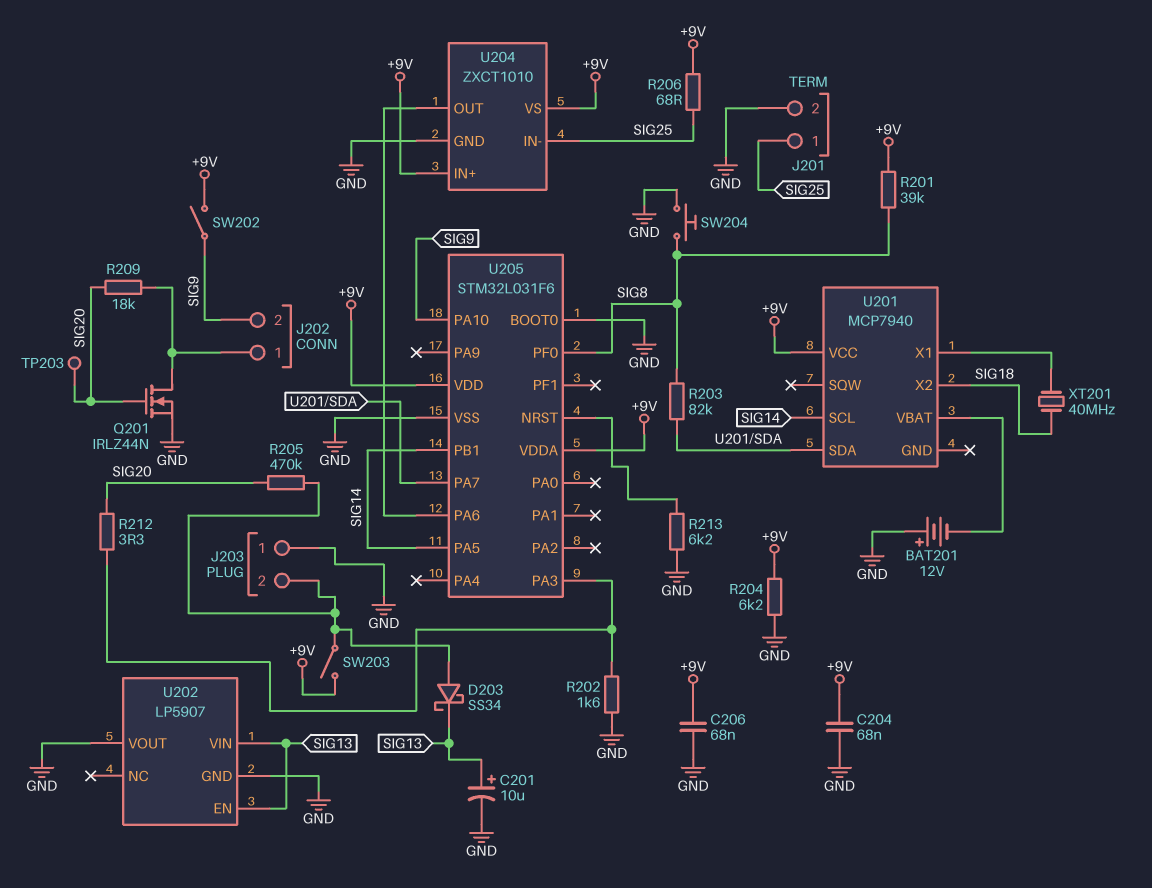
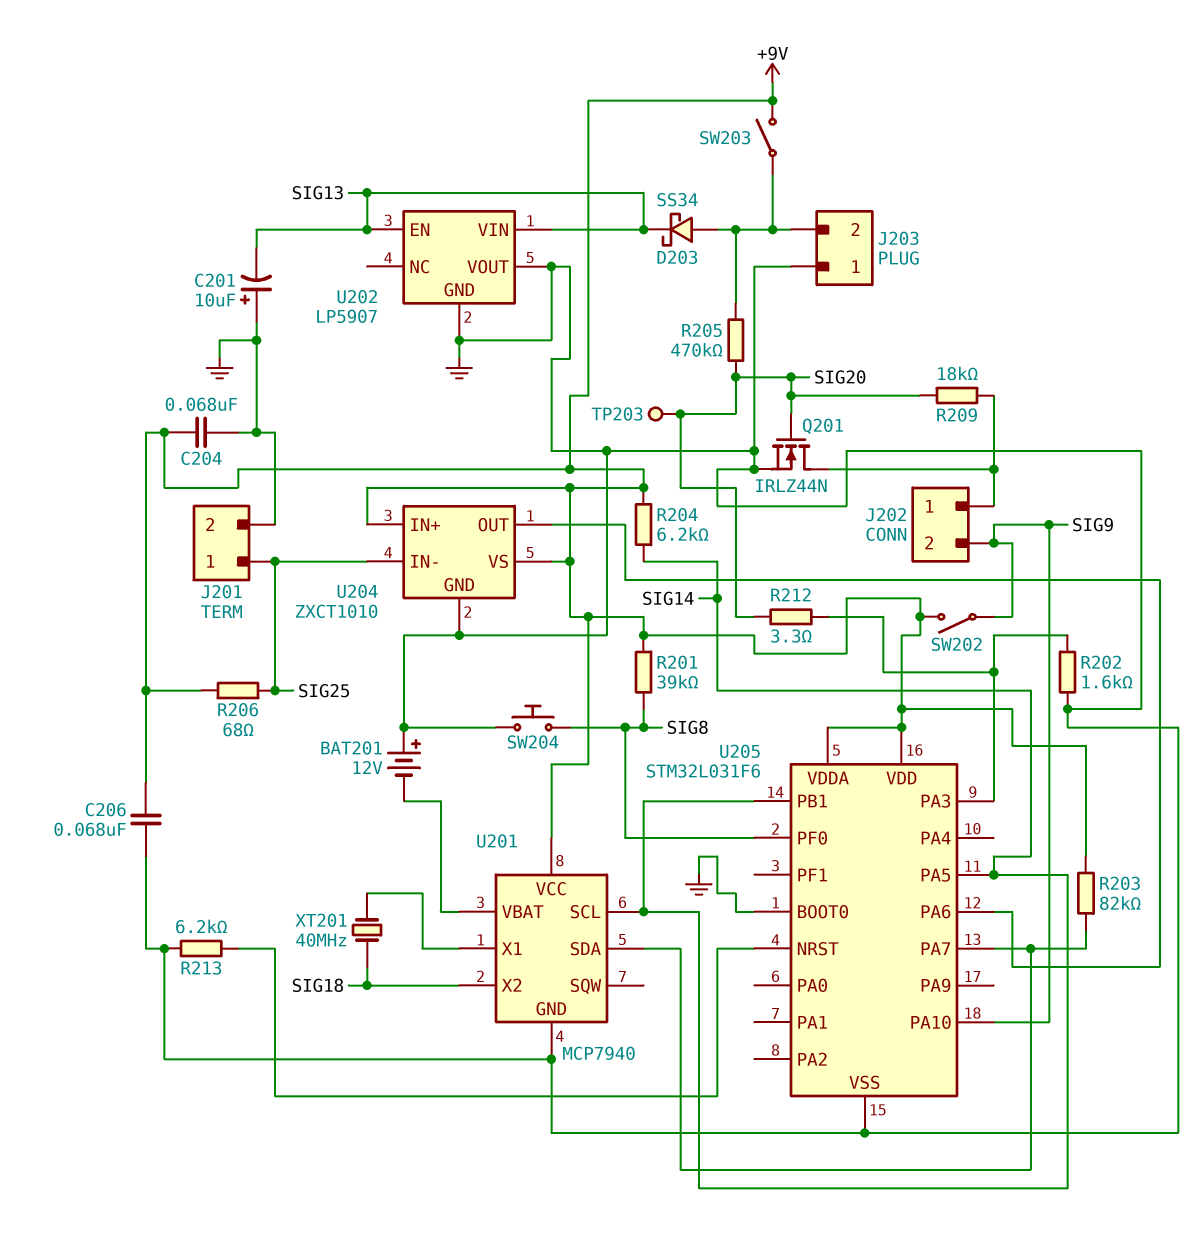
C201: 10uF (plus SIG13, minus GND) -> 10uF (plus GND, minus SIG13)
R203: 82k (SIG8, U201/SDA) -> 82k (+9V, U201/SDA)
R204: 6.2k (+9V, GND) -> 6.2k (+9V, SIG14)
U201 pin GND: none -> GND

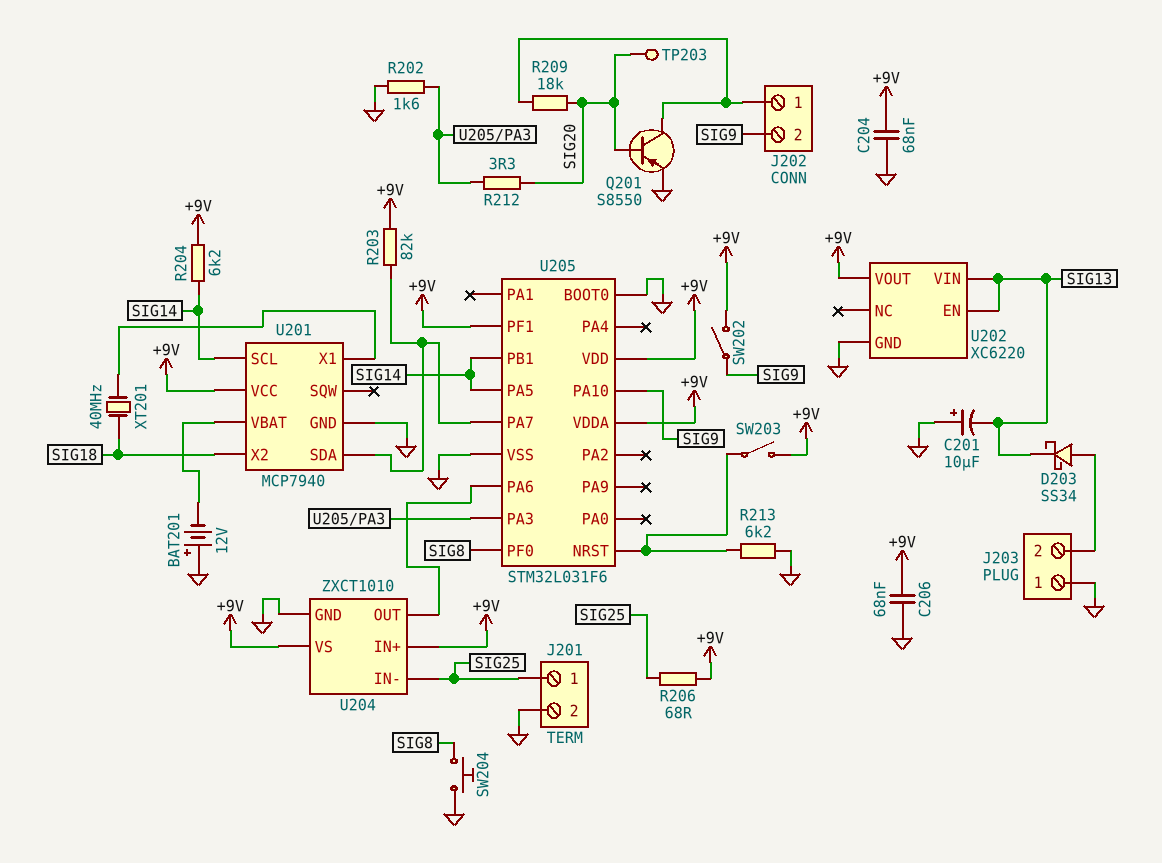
Q201: NMOS IRLZ44N (G SIG20, D J202/1, S GND) -> PNP S8550 (B SIG20, C J202/1, E GND)
R201: 39k (+9V, SIG8) -> none
R205: 470k (J203/2, SIG20) -> none
SW203: switch (+9V, J203/2) -> switch (+9V, U205/NRST)
U202: LP5907 -> XC6220
U202 pin VOUT: GND -> +9V
U205 pin PF1: none -> +9V

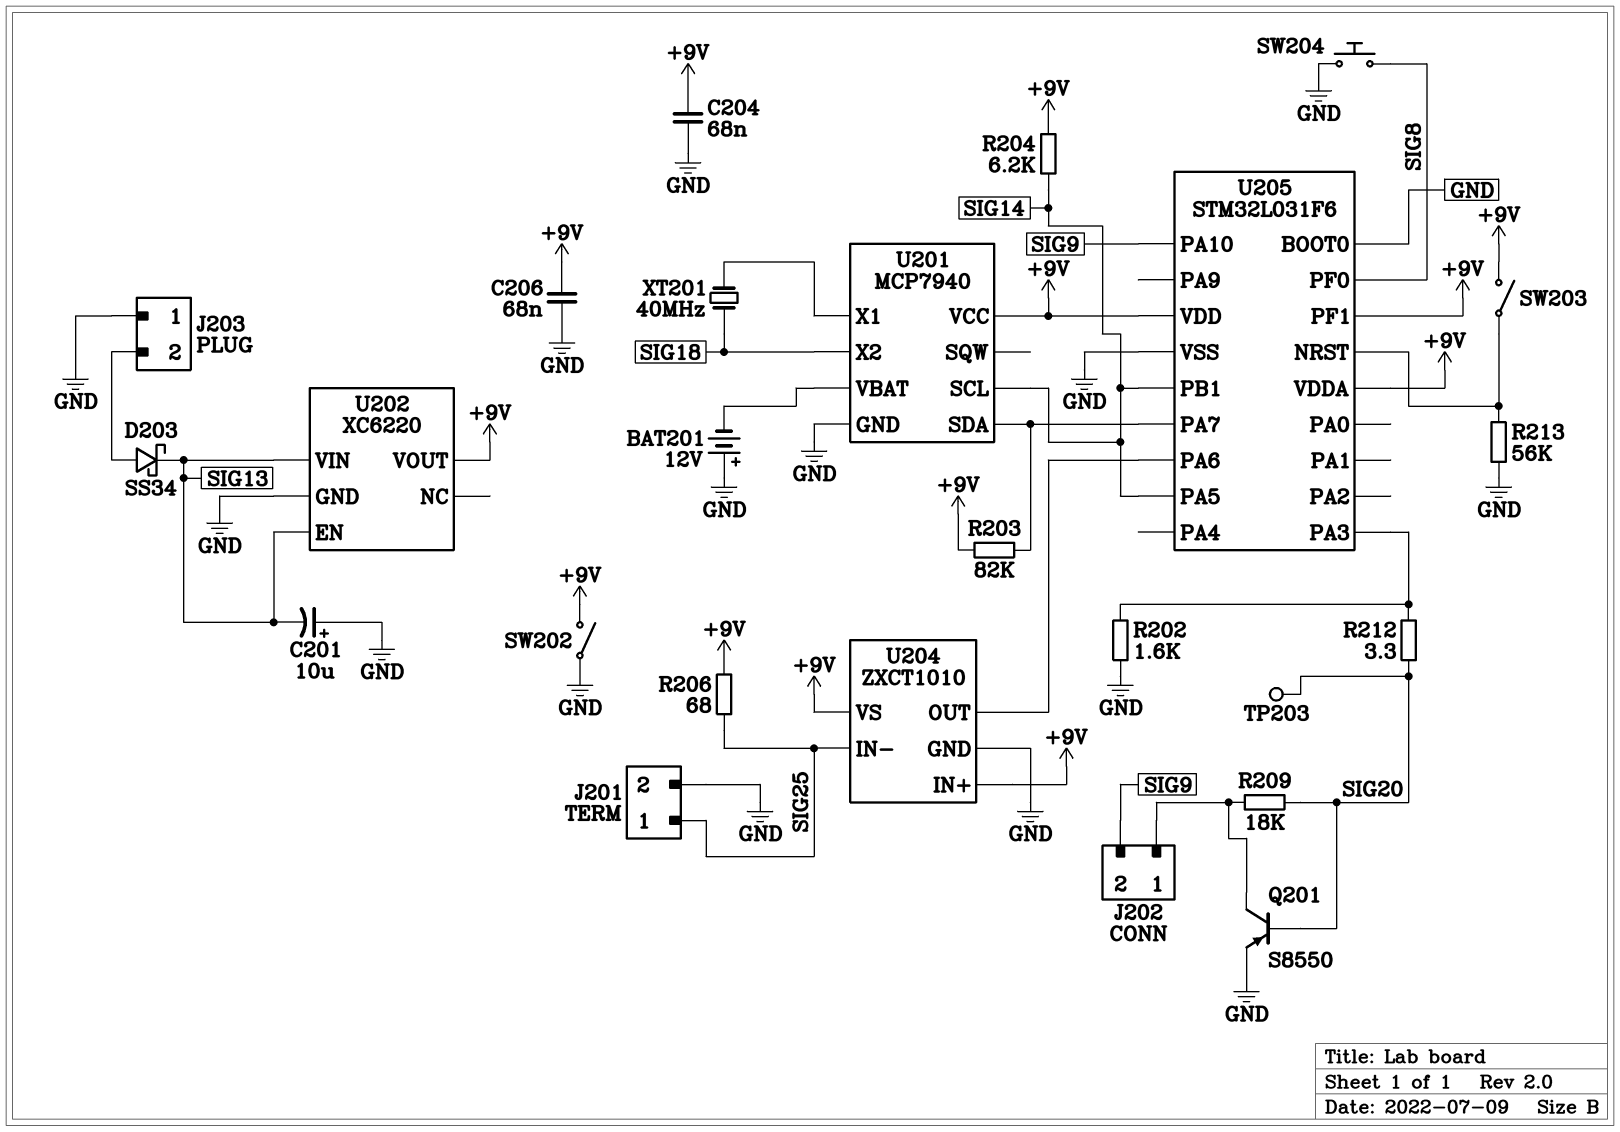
R213: 6.2k (GND, U205/NRST) -> 56k (GND, U205/NRST)
SW202: switch (+9V, SIG9) -> switch (+9V, GND)

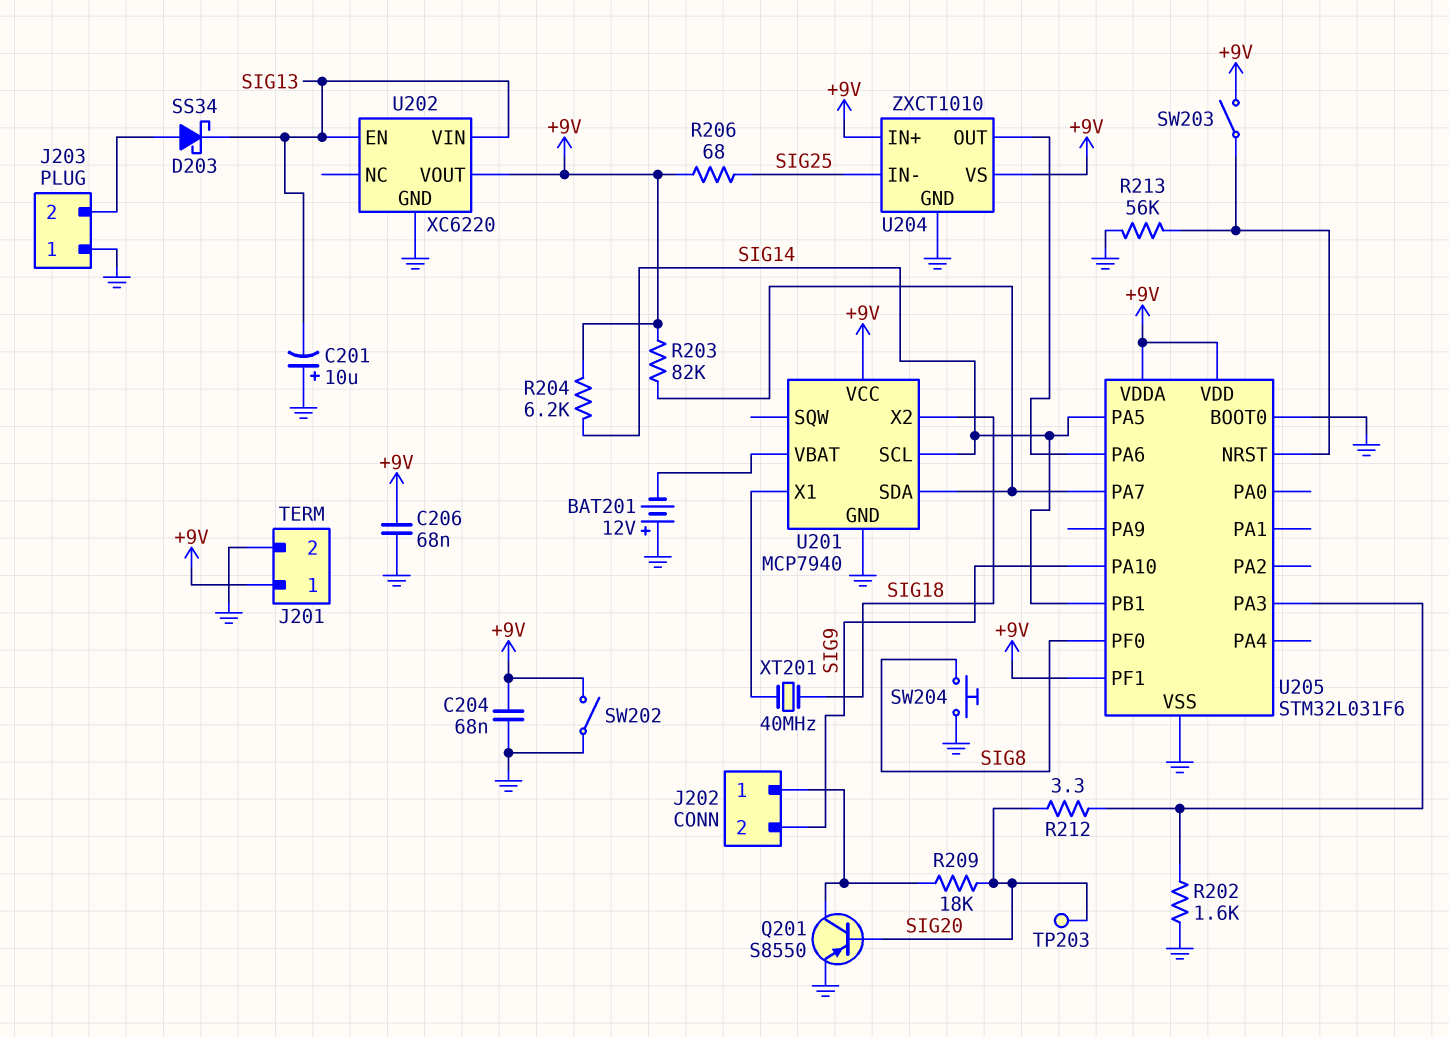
J201 pin 1: SIG25 -> +9V

